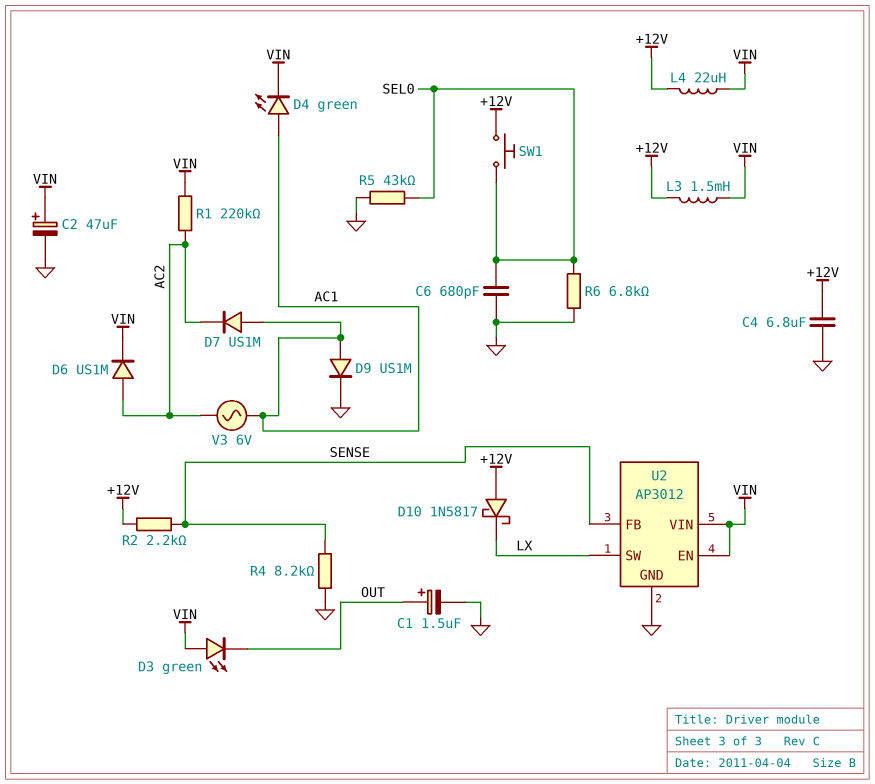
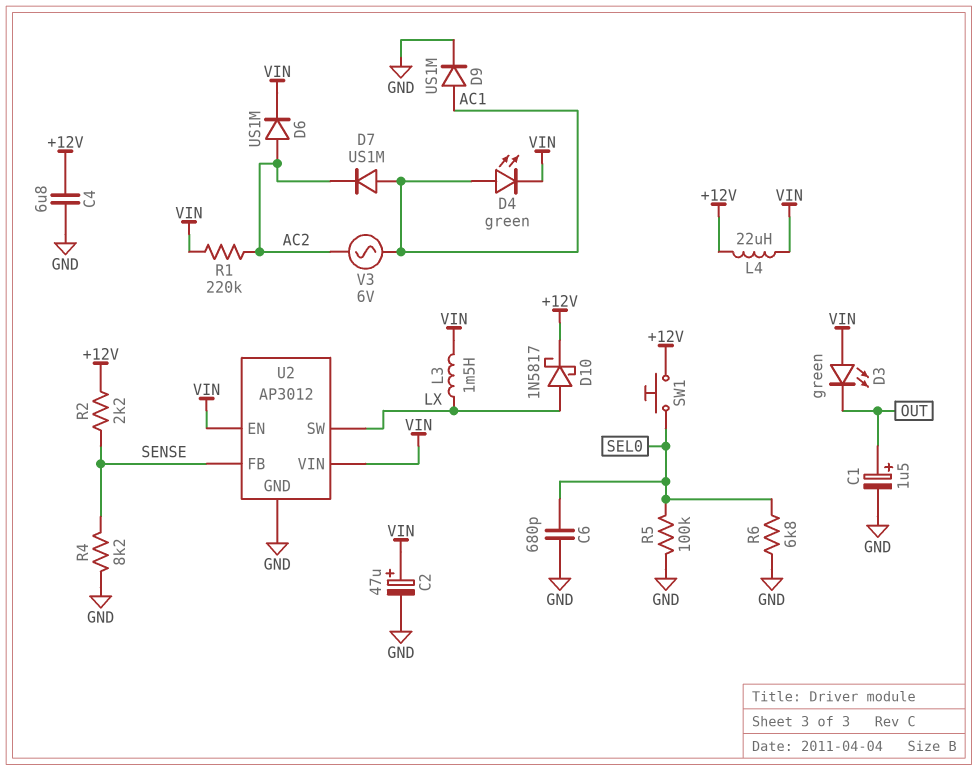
D10: schottky 1N5817 (A +12V, K LX) -> schottky 1N5817 (A LX, K +12V)
L3: 1.5mH (+12V, VIN) -> 1.5mH (LX, VIN)
R5: 43k (GND, SEL0) -> 100k (GND, SEL0)

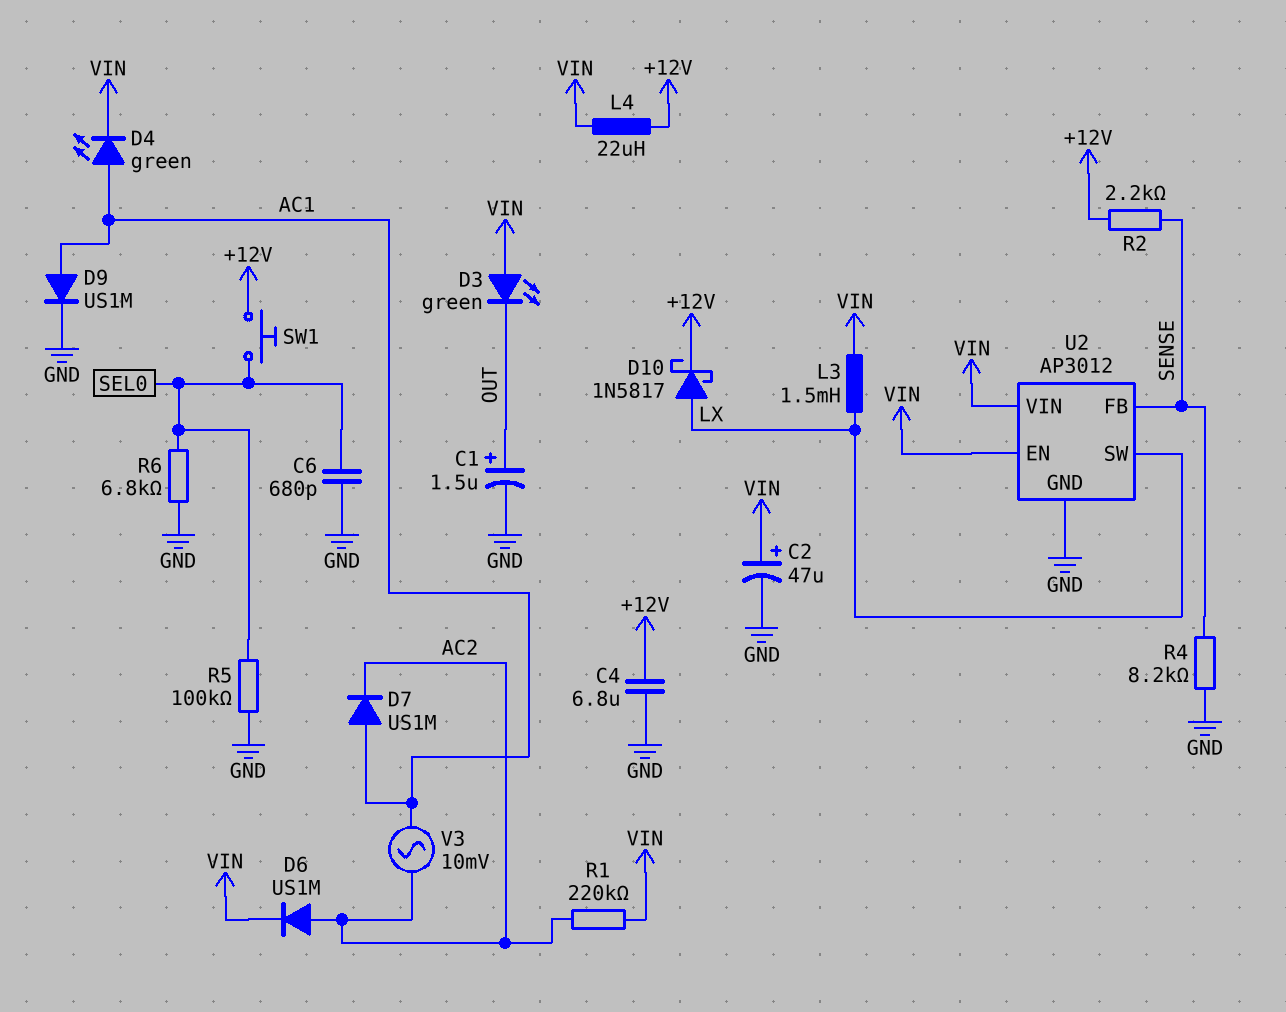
V3: AC 6V (AC1, AC2) -> AC 10mV (AC1, AC2)

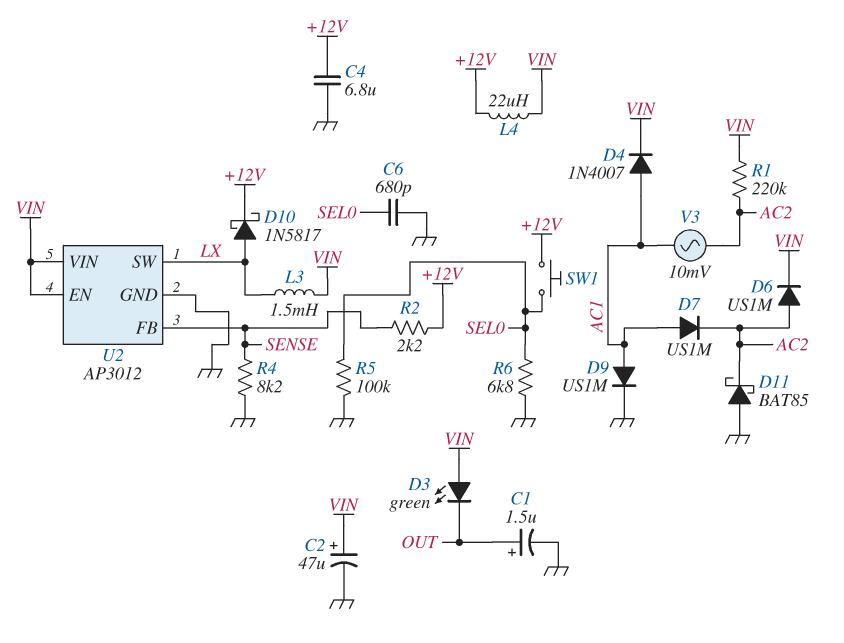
D4: LED green (A AC1, K VIN) -> diode 1N4007 (A AC1, K VIN)
D11: none -> schottky BAT85 (A GND, K AC2)

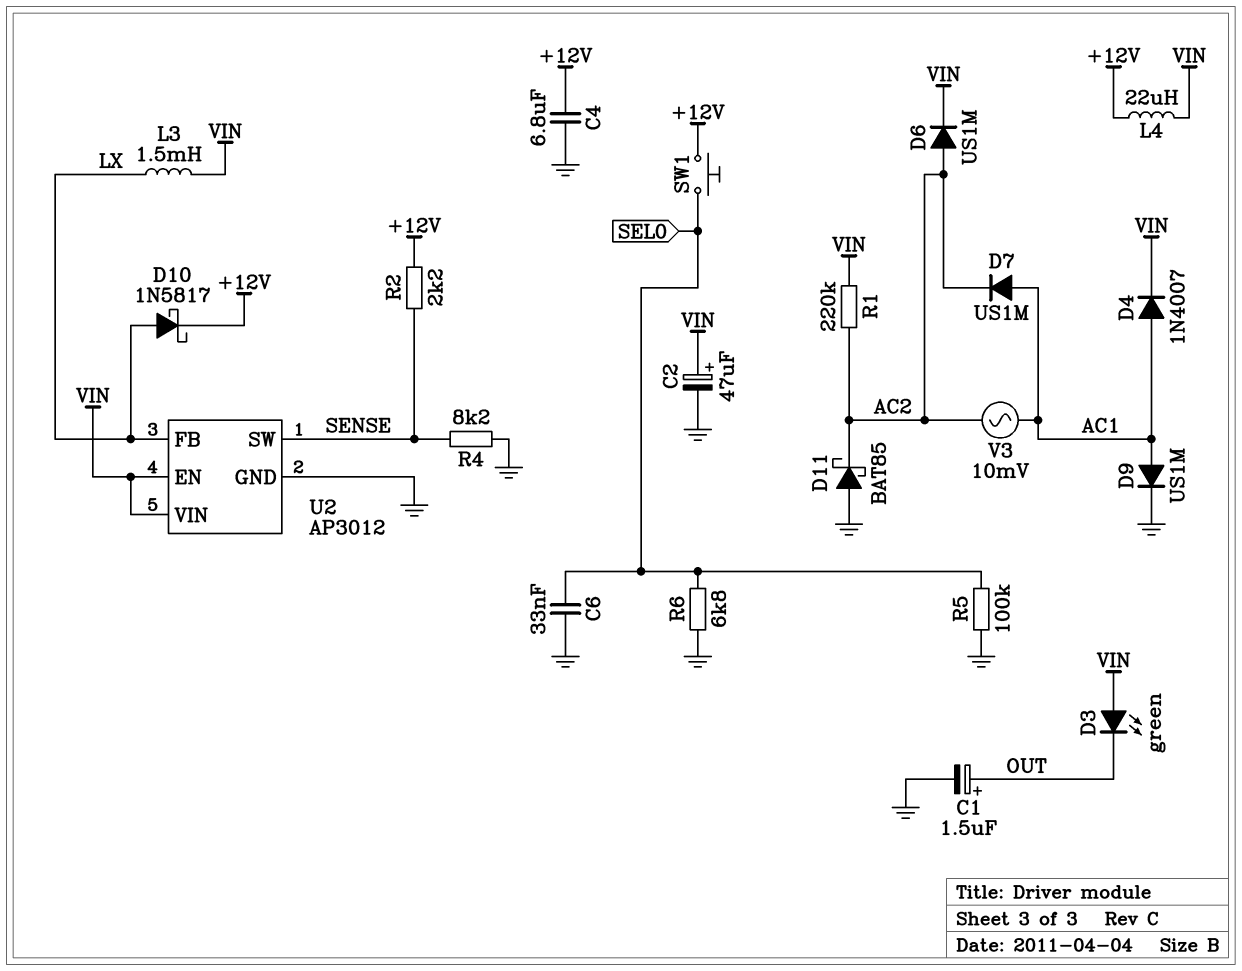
C6: 680pF (GND, SEL0) -> 33nF (GND, SEL0)
U2 pin FB: SENSE -> LX
U2 pin SW: LX -> SENSE

